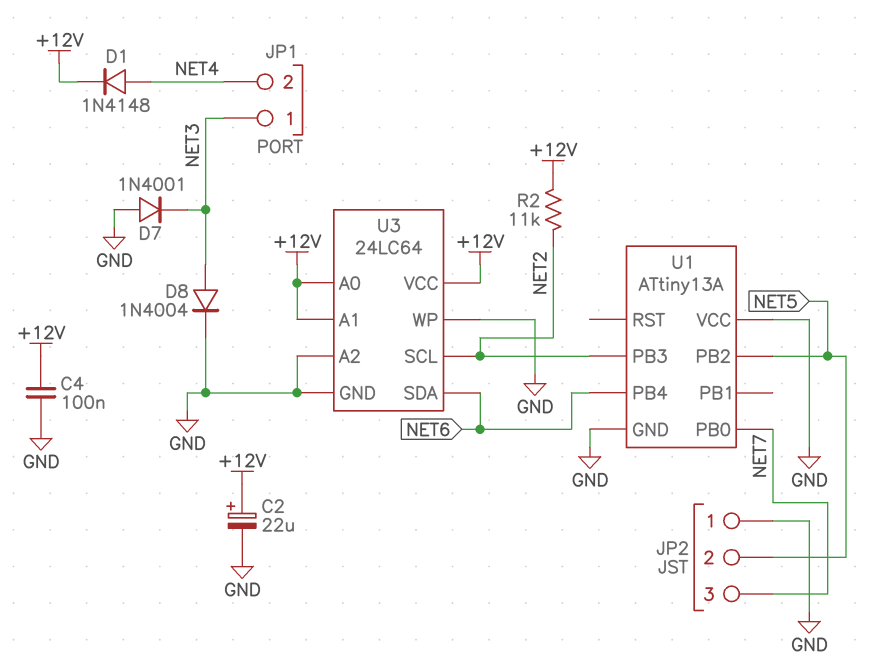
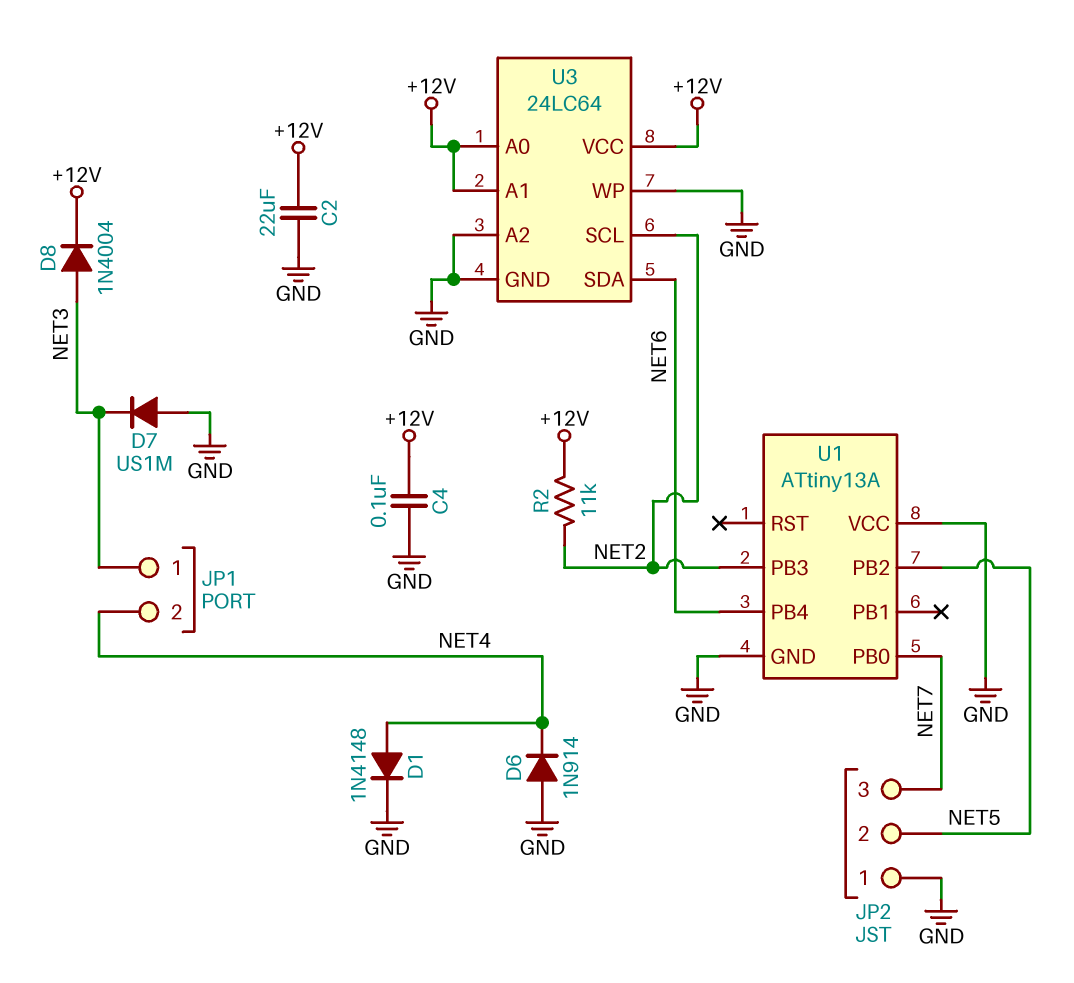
C2: 22uF (plus +12V, minus GND) -> 22uF (+12V, GND)
D1: diode 1N4148 (A NET4, K +12V) -> diode 1N4148 (A NET4, K GND)
D6: none -> diode 1N914 (A GND, K NET4)
D7: diode 1N4001 (A GND, K NET3) -> diode US1M (A GND, K NET3)
D8: diode 1N4004 (A NET3, K GND) -> diode 1N4004 (A NET3, K +12V)

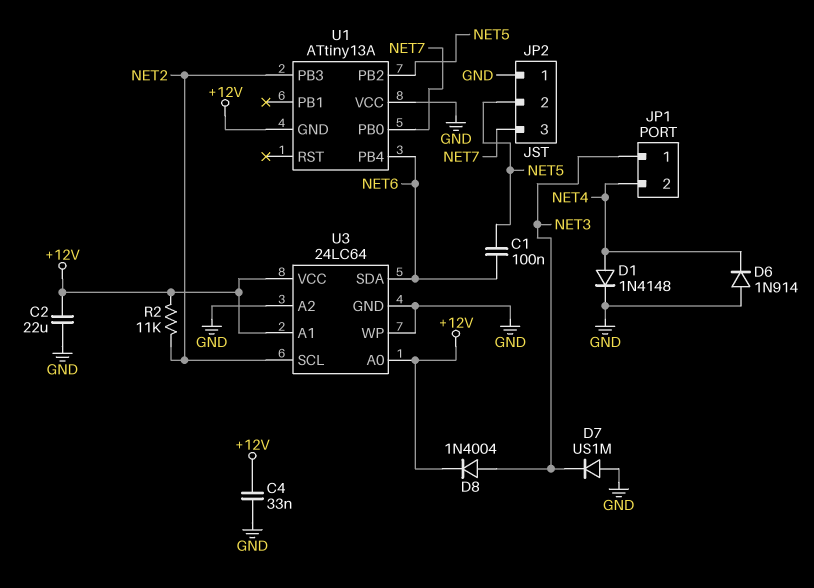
C1: none -> 100nF (NET5, NET6)
C4: 100nF (+12V, GND) -> 33nF (+12V, GND)
U1 pin GND: GND -> +12V

